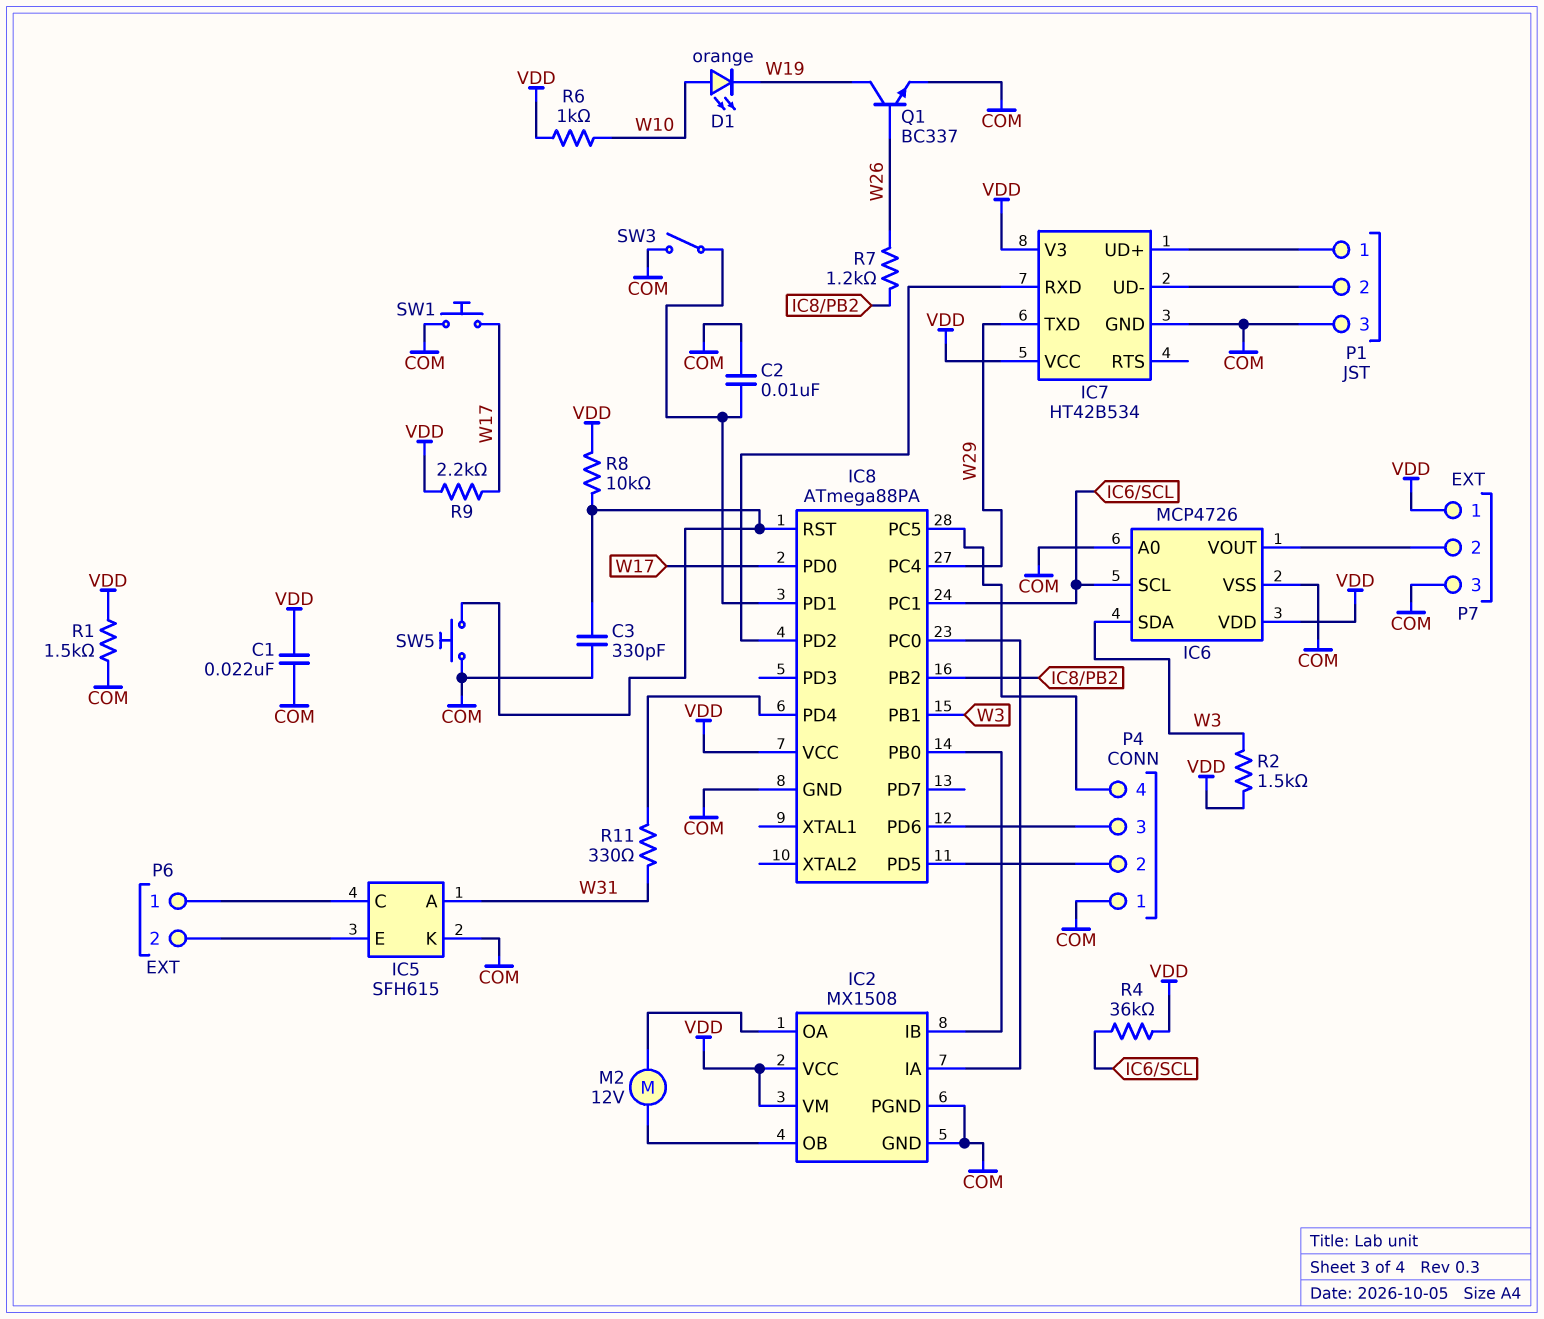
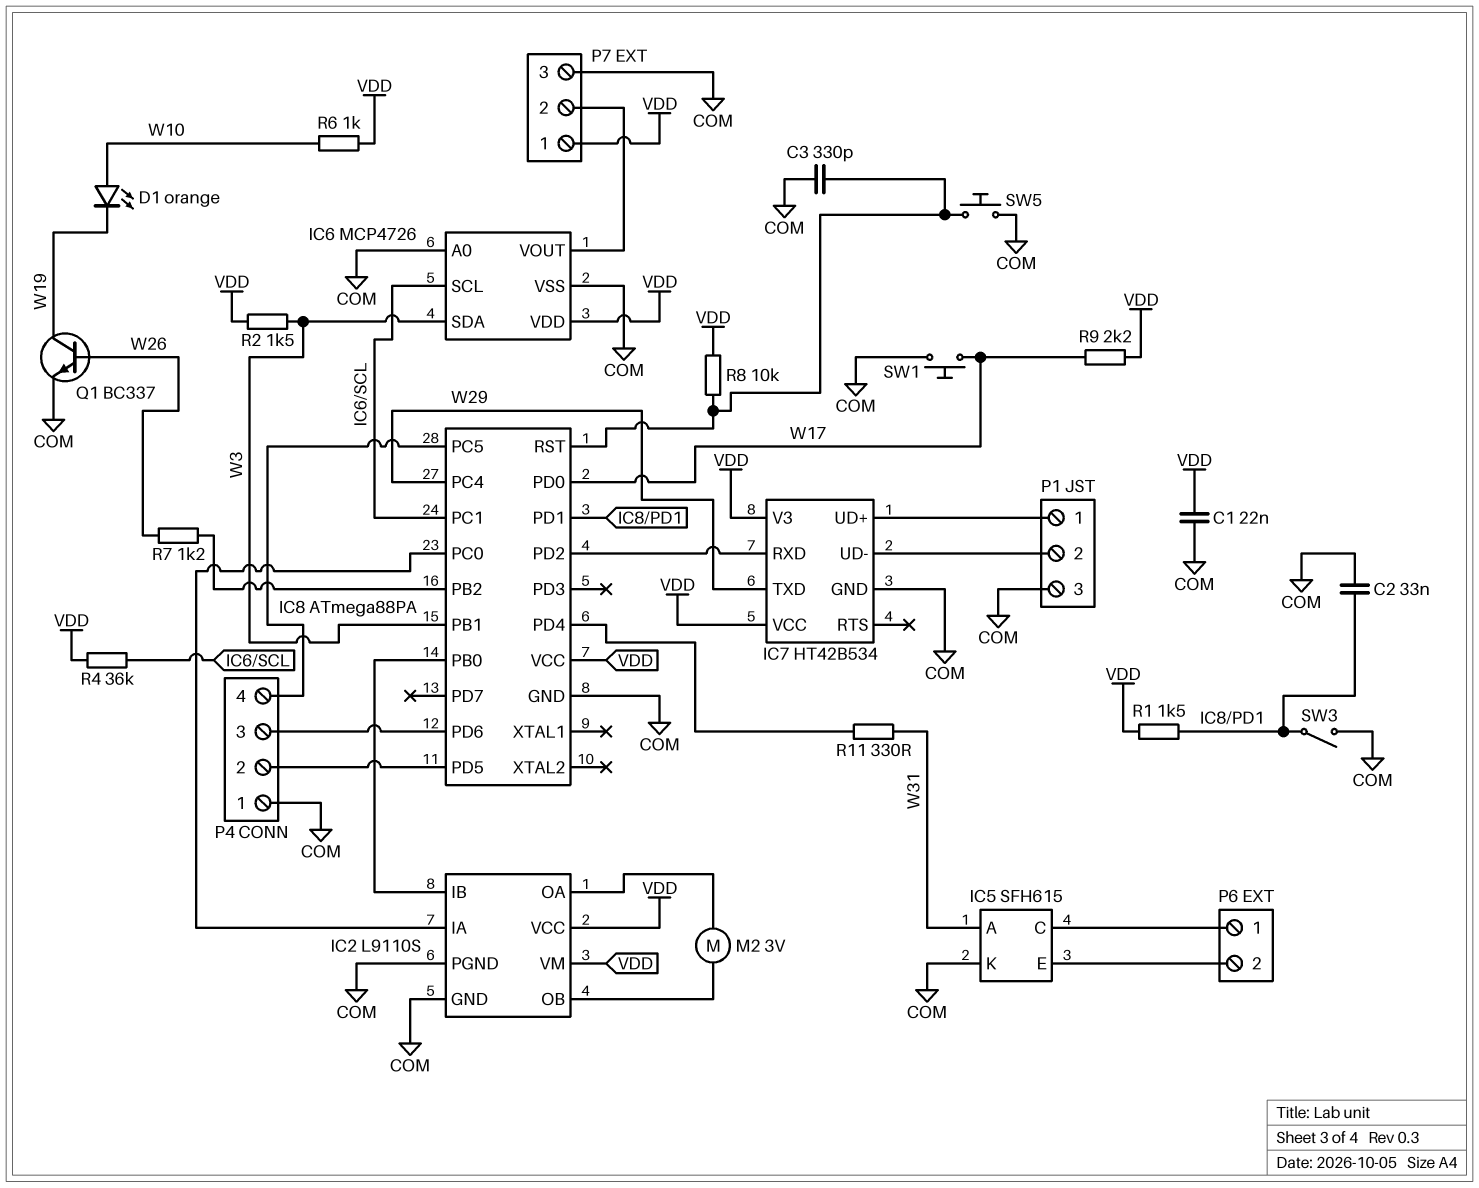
C2: 10nF (COM, IC8/PD1) -> 33nF (COM, IC8/PD1)
IC2: MX1508 -> L9110S
M2: motor 12V (IC2/OA, IC2/OB) -> motor 3V (IC2/OA, IC2/OB)
R1: 1.5k (COM, VDD) -> 1.5k (IC8/PD1, VDD)

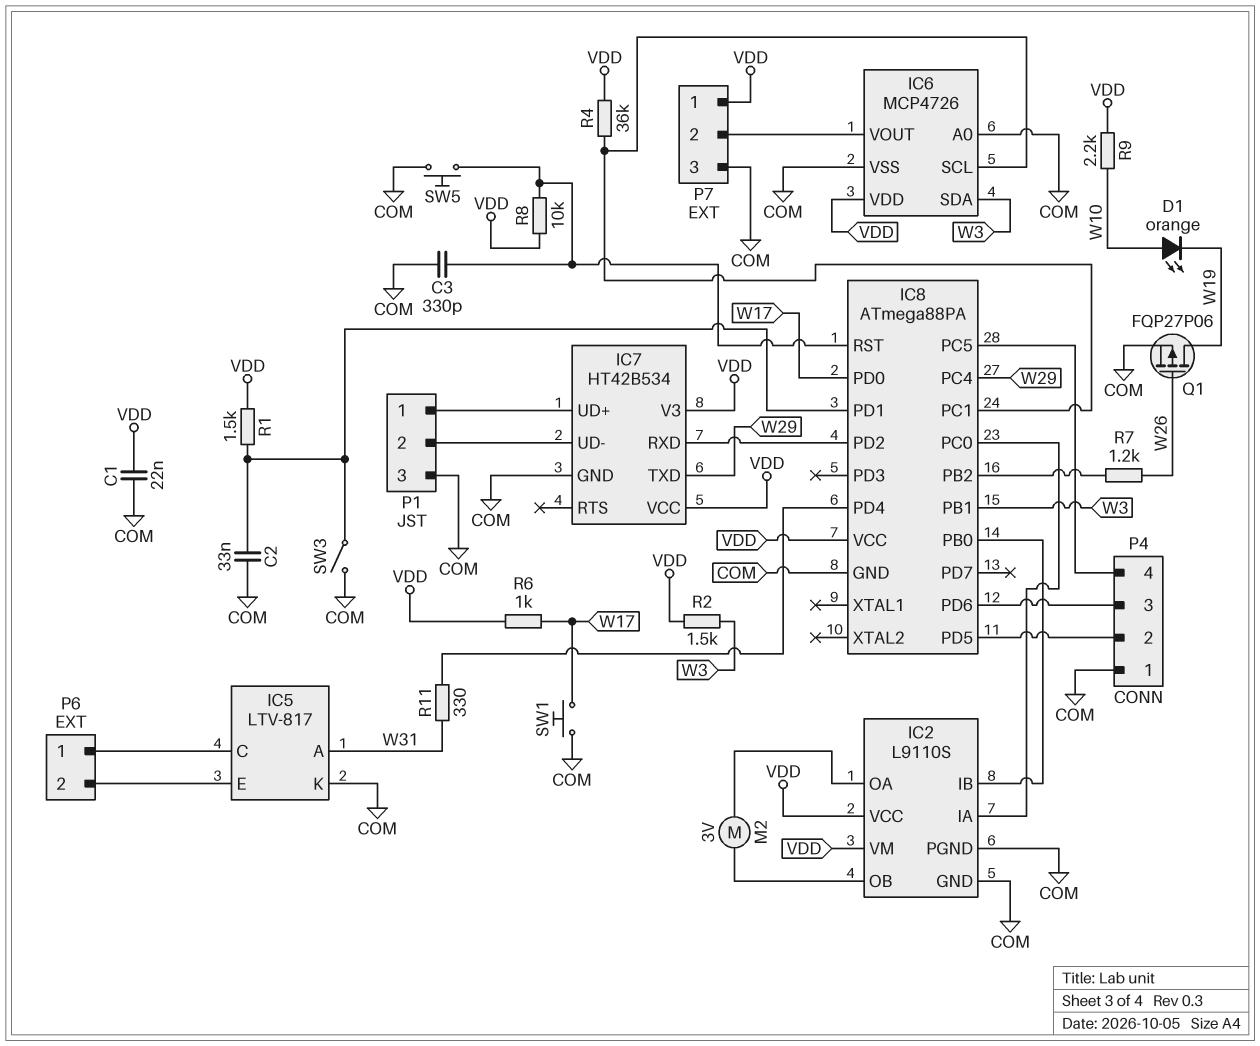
IC5: SFH615 -> LTV-817
Q1: NPN BC337 (B W26, C W19, E COM) -> PMOS FQP27P06 (G W26, D W19, S COM)
R6: 1k (VDD, W10) -> 1k (VDD, W17)
R9: 2.2k (VDD, W17) -> 2.2k (VDD, W10)

